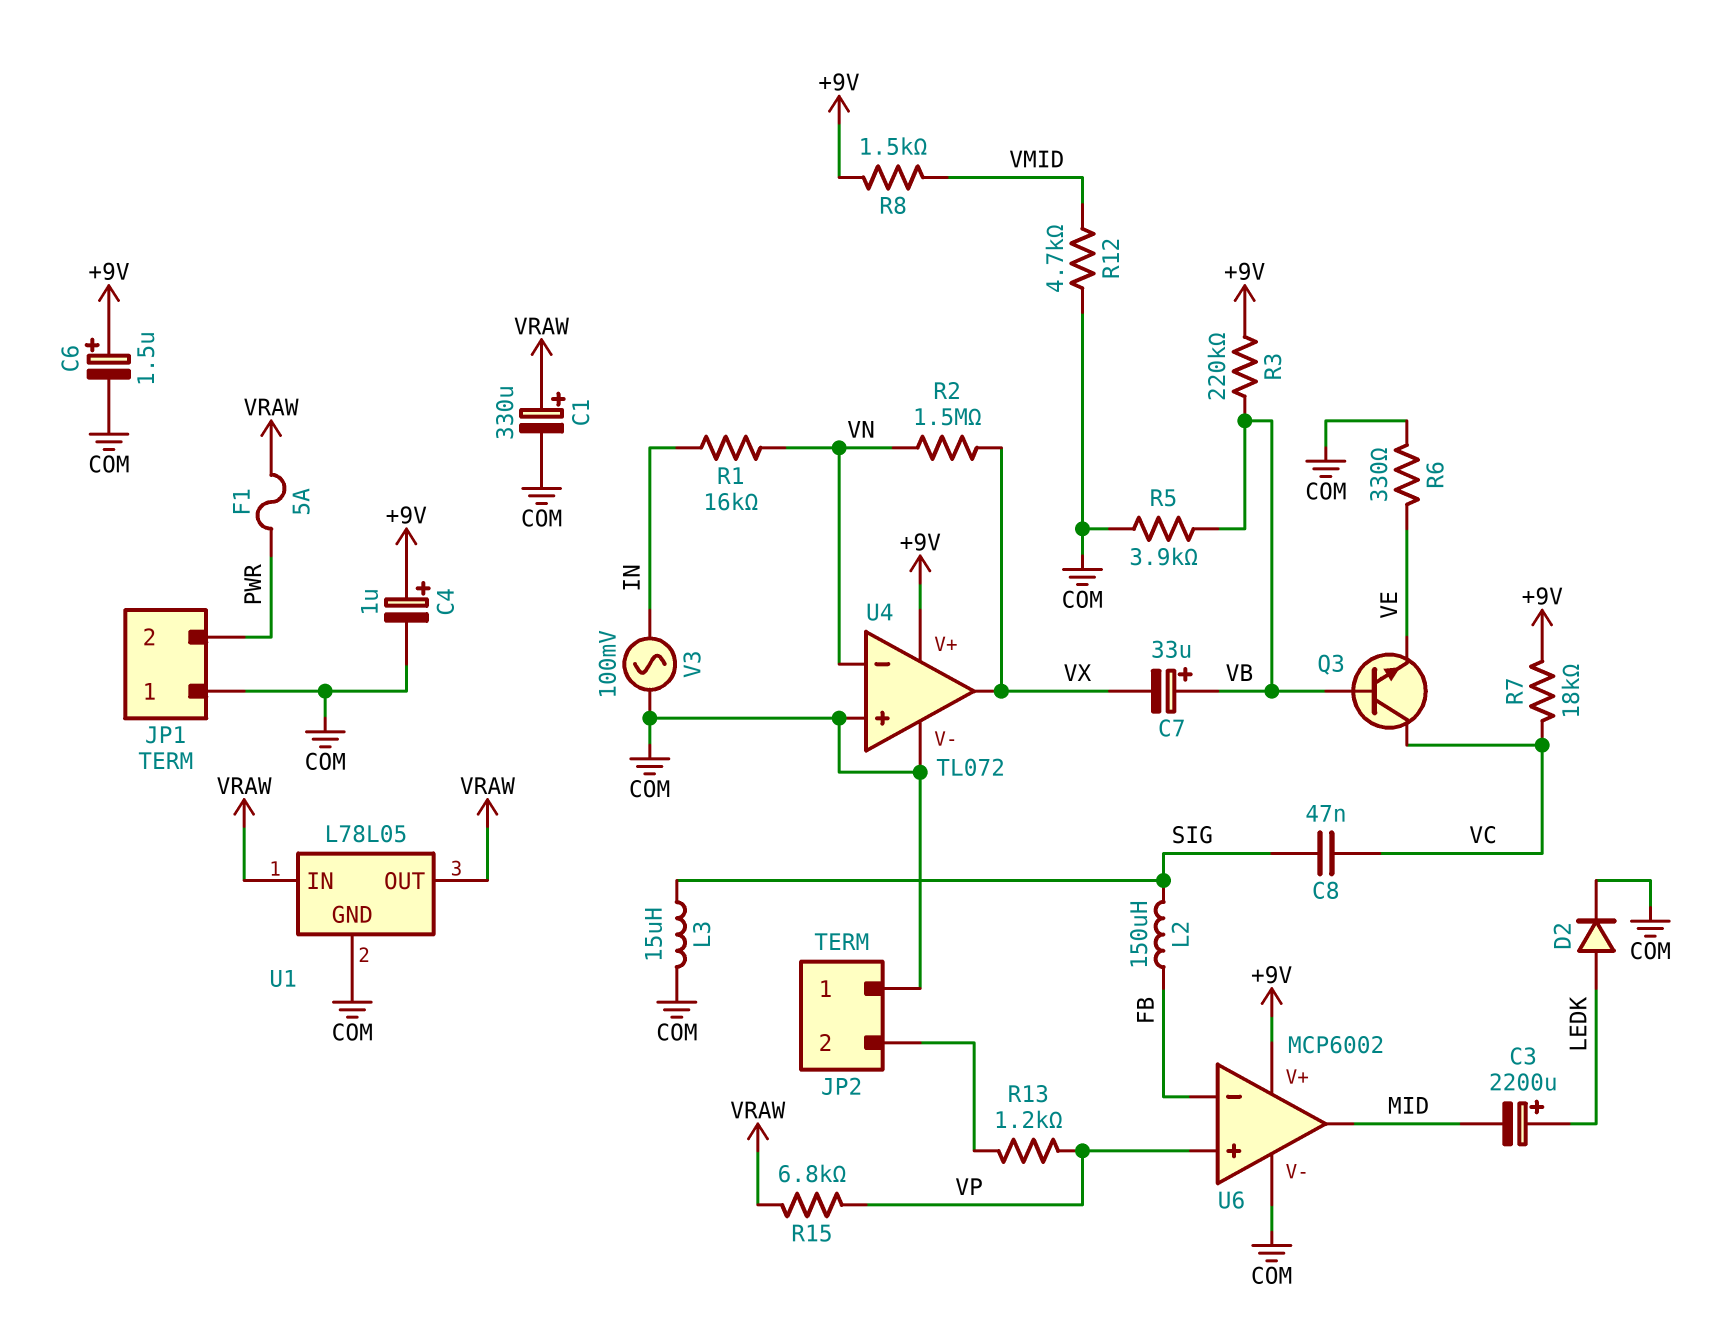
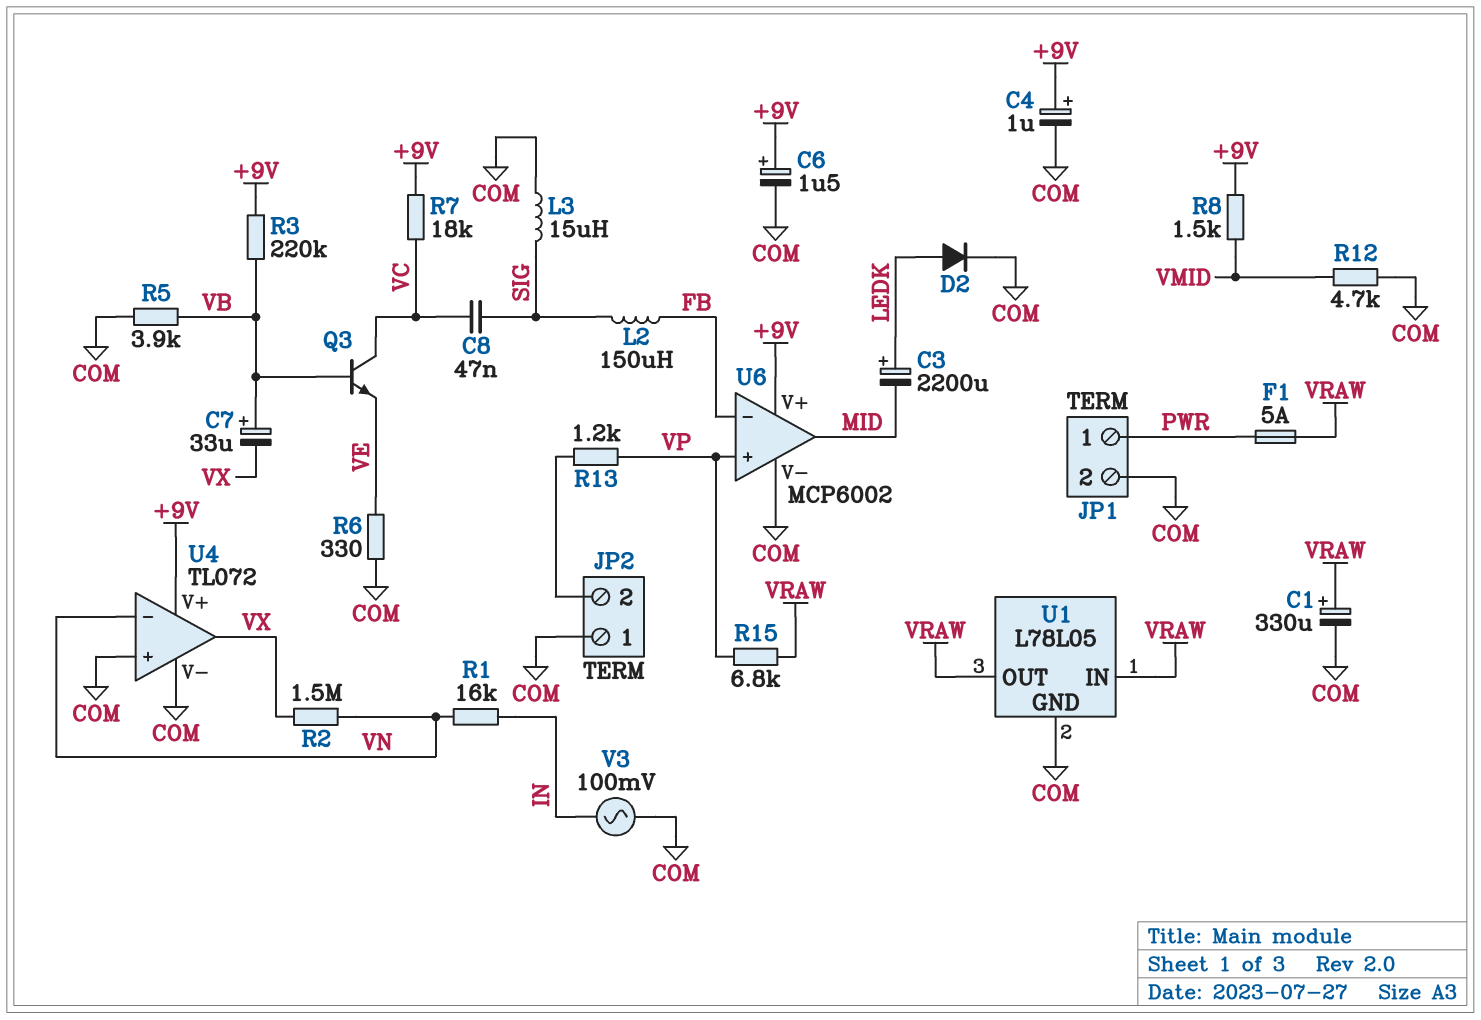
JP1 pin 1: COM -> PWR
JP1 pin 2: PWR -> COM

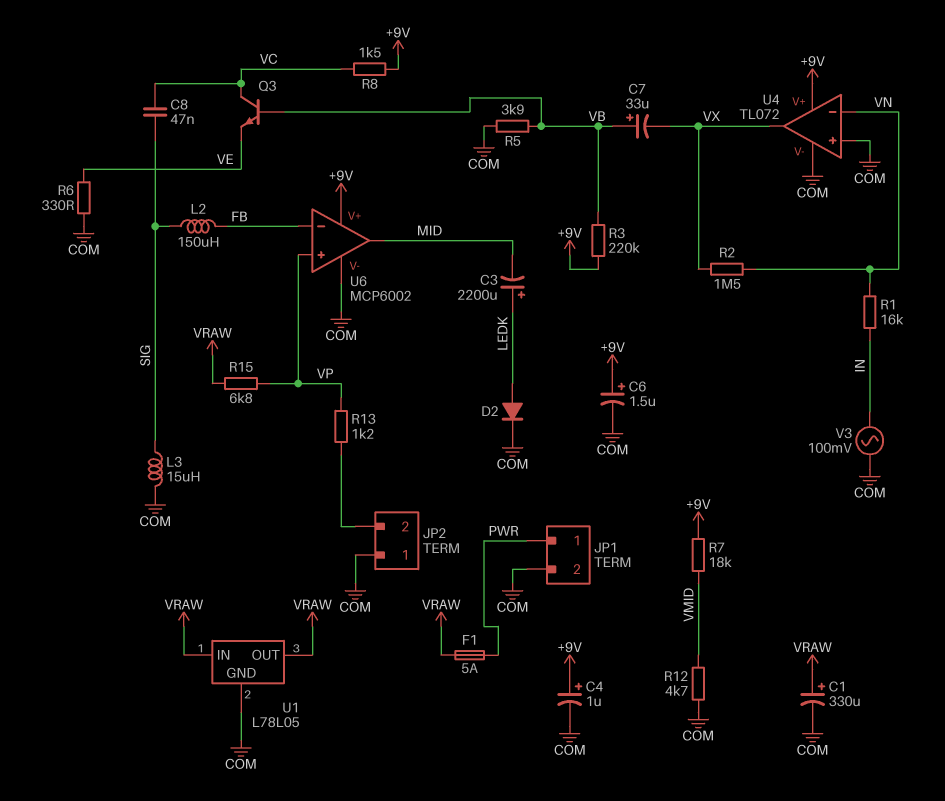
R7: 18k (+9V, VC) -> 18k (+9V, VMID)
R8: 1.5k (+9V, VMID) -> 1.5k (+9V, VC)

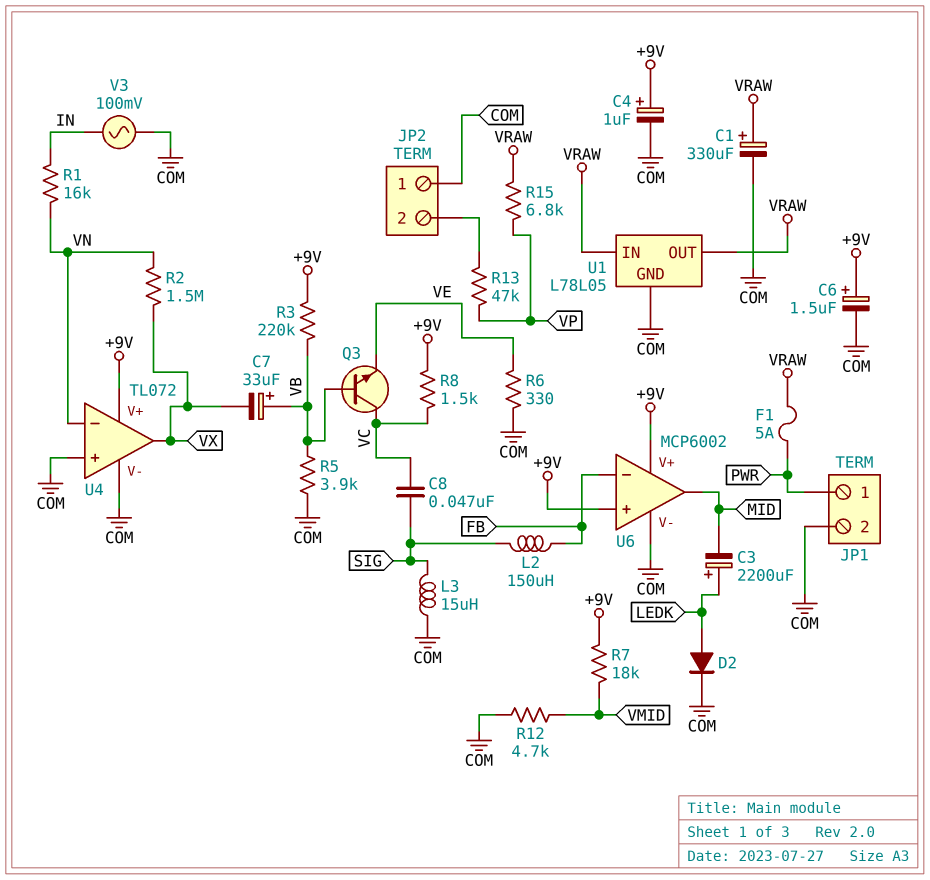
R13: 1.2k (JP2/2, VP) -> 47k (JP2/2, VP)
U6 pin in+: VP -> +9V

